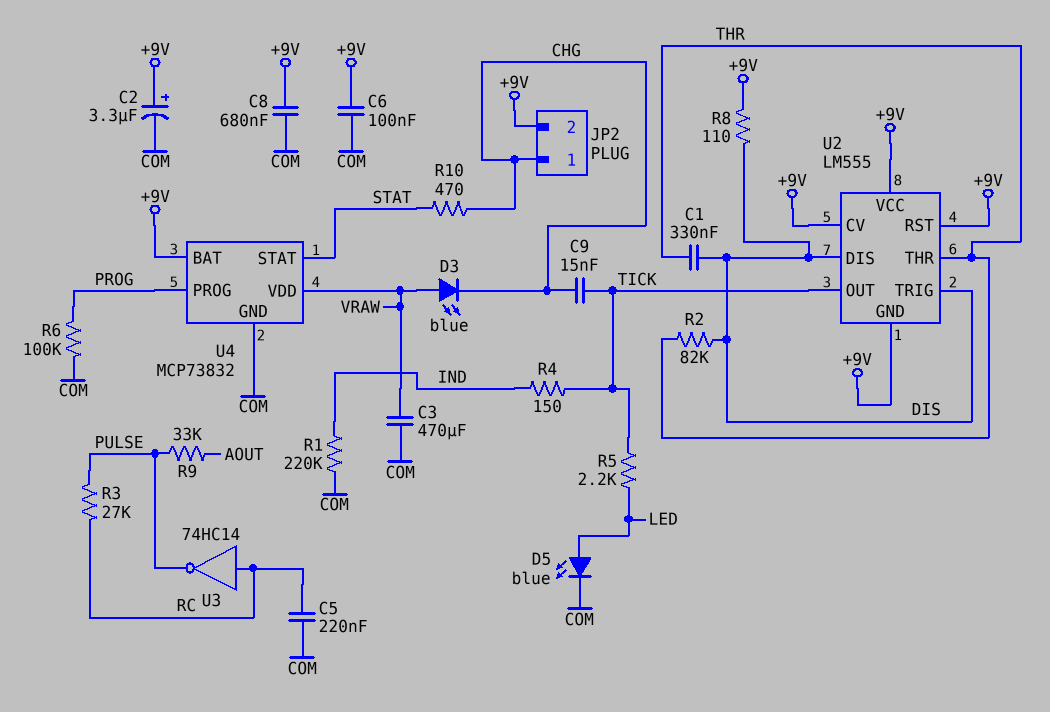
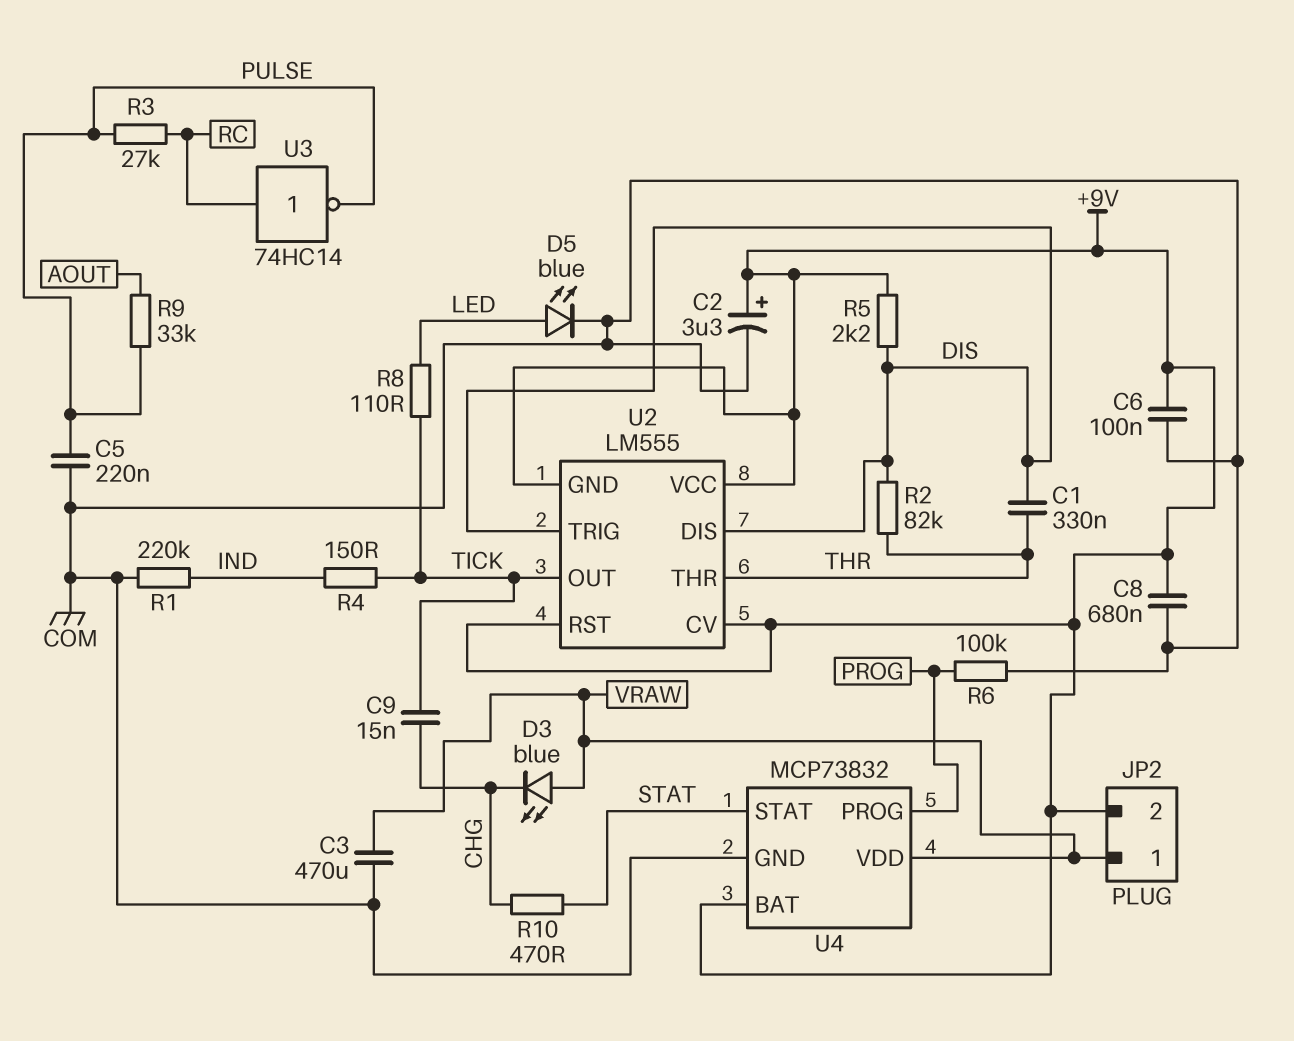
C5: 220nF (COM, RC) -> 220nF (COM, PULSE)
JP2 pin 1: CHG -> VRAW
R5: 2.2k (LED, TICK) -> 2.2k (+9V, DIS)
R8: 110 (+9V, DIS) -> 110 (LED, TICK)

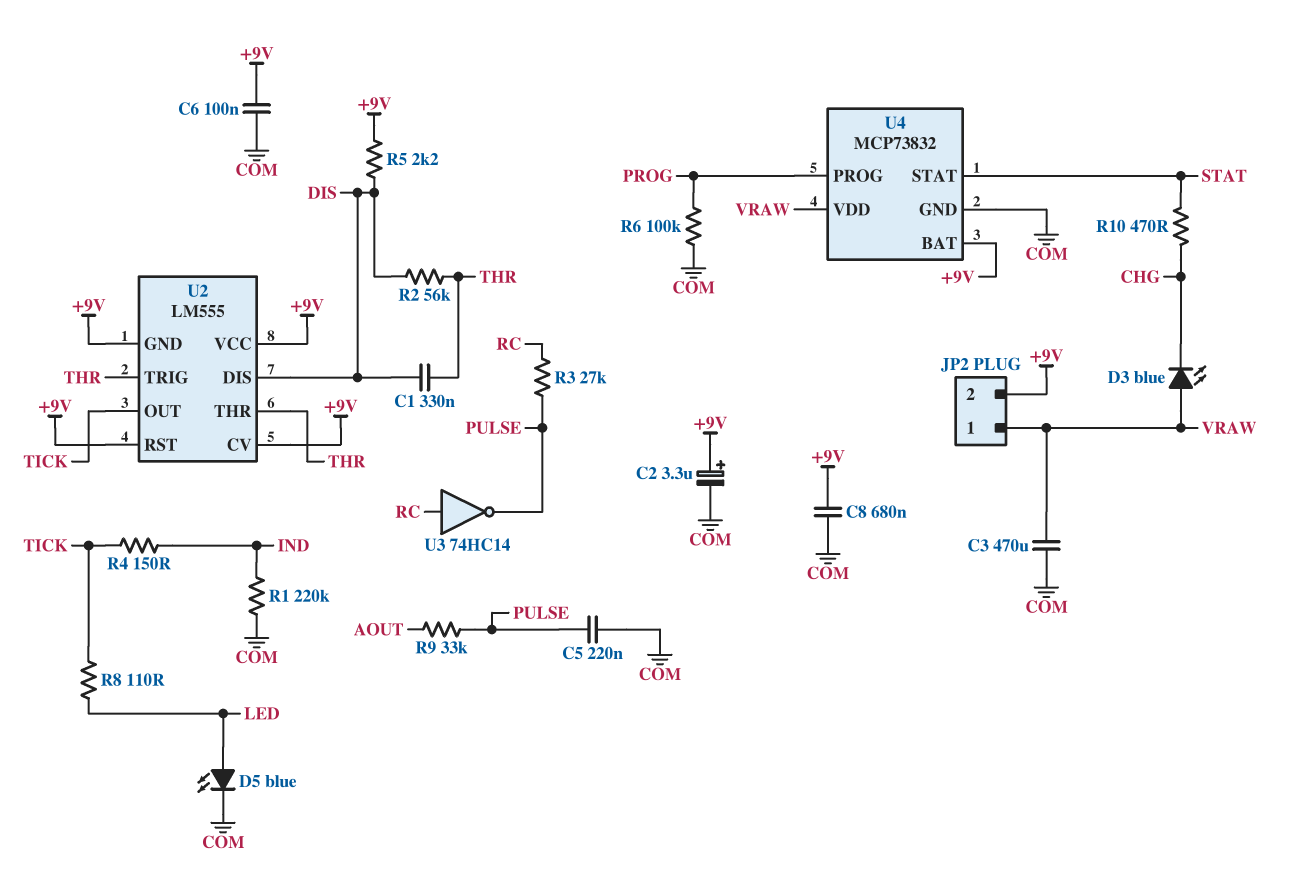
C9: 15nF (CHG, TICK) -> none
R2: 82k (DIS, THR) -> 56k (DIS, THR)
U2 pin TRIG: DIS -> THR

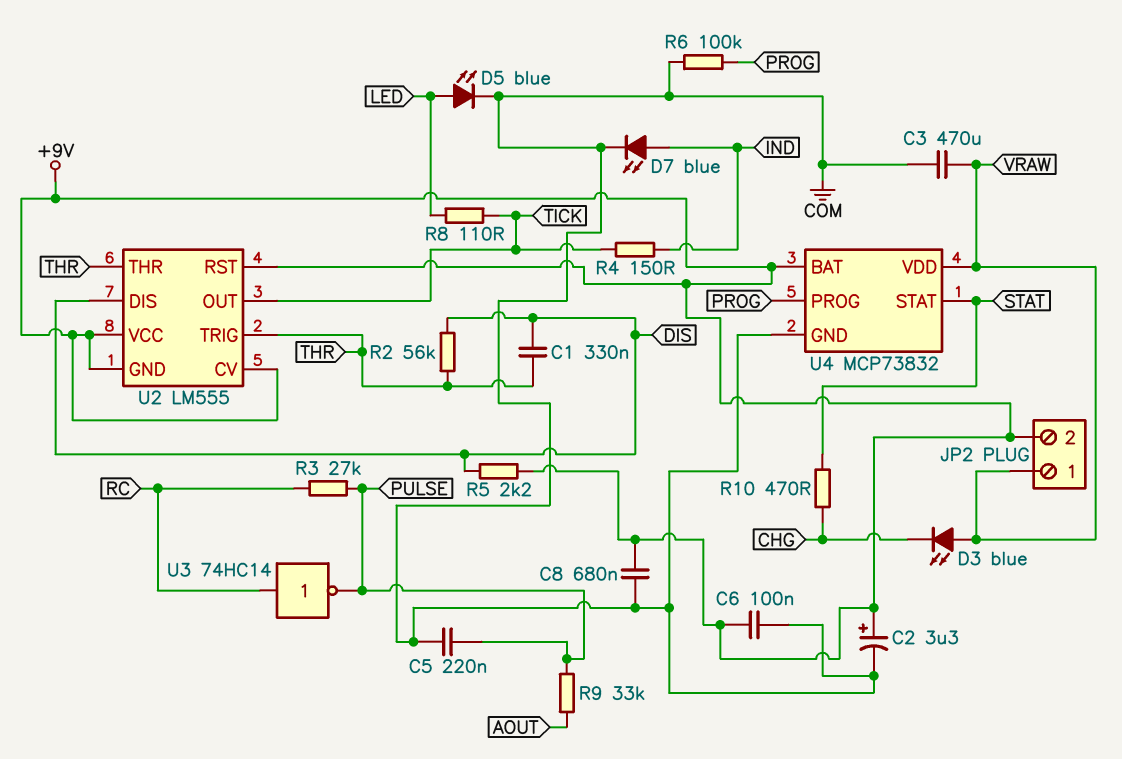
D7: none -> LED blue (A IND, K COM)
R1: 220k (COM, IND) -> none

